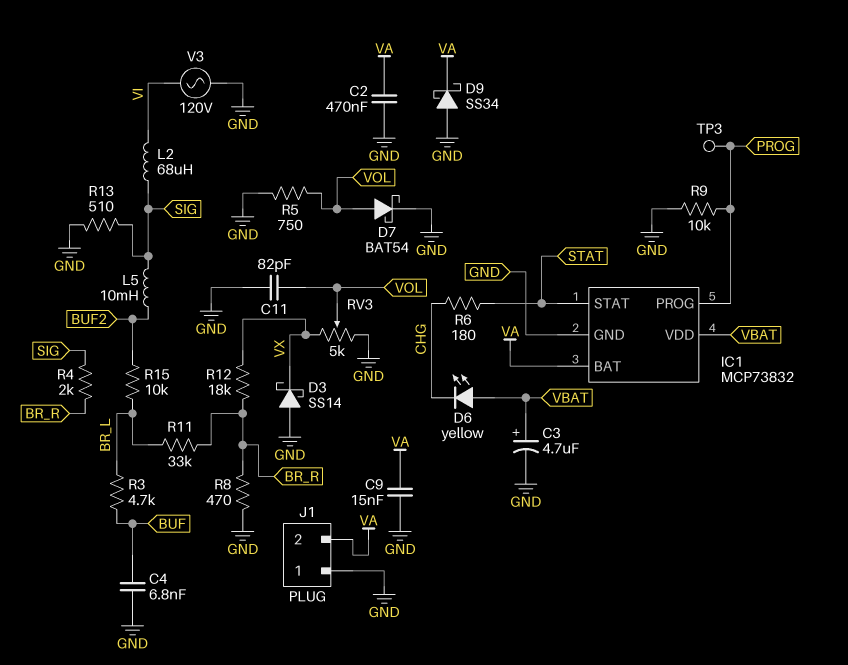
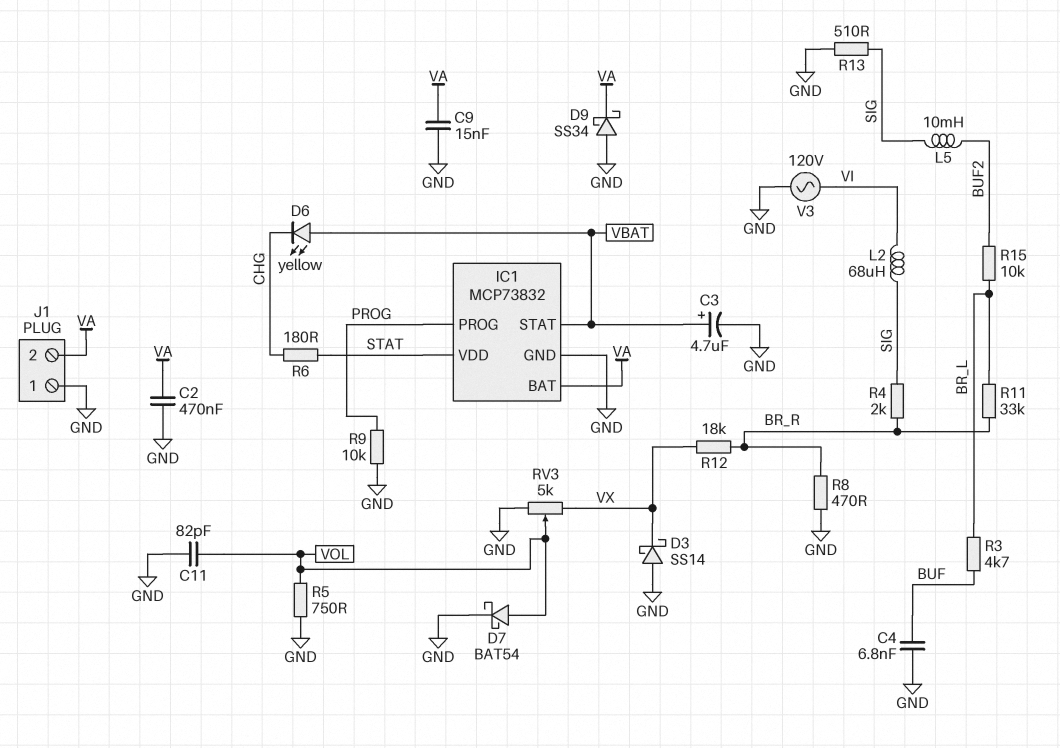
IC1 pin STAT: STAT -> VBAT
IC1 pin VDD: VBAT -> STAT
TP3: test point (PROG) -> none

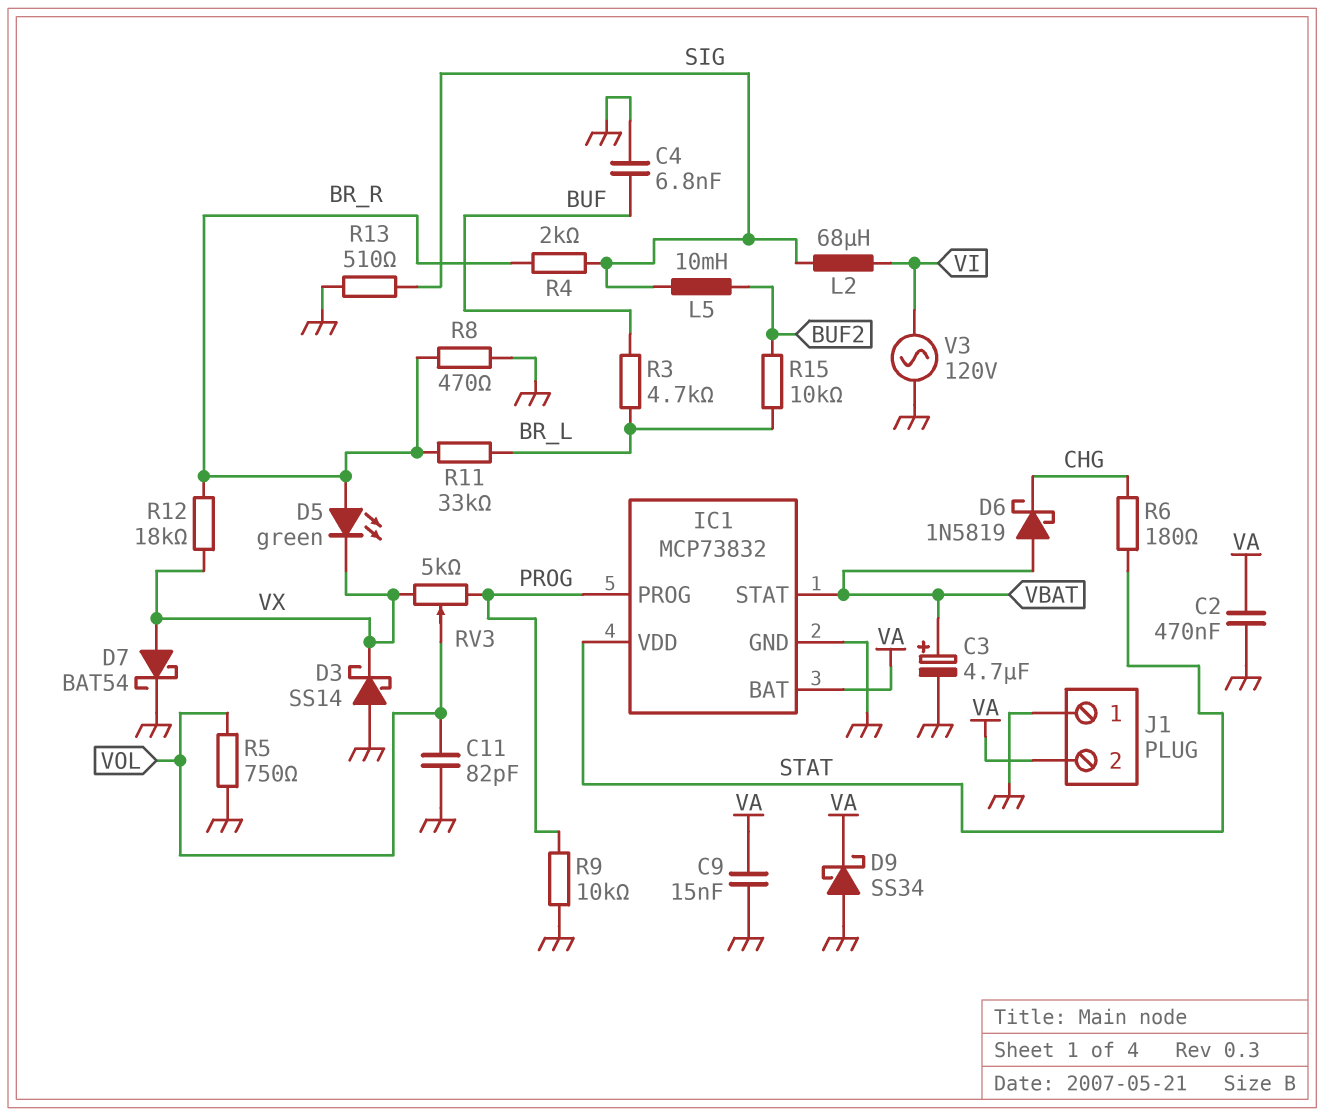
D5: none -> LED green (A BR_R, K VX)
D6: LED yellow (A VBAT, K CHG) -> schottky 1N5819 (A VBAT, K CHG)
D7: schottky BAT54 (A VOL, K GND) -> schottky BAT54 (A VX, K GND)
RV3: 5k (GND, VX, wiper VOL) -> 5k (PROG, VX, wiper VOL)

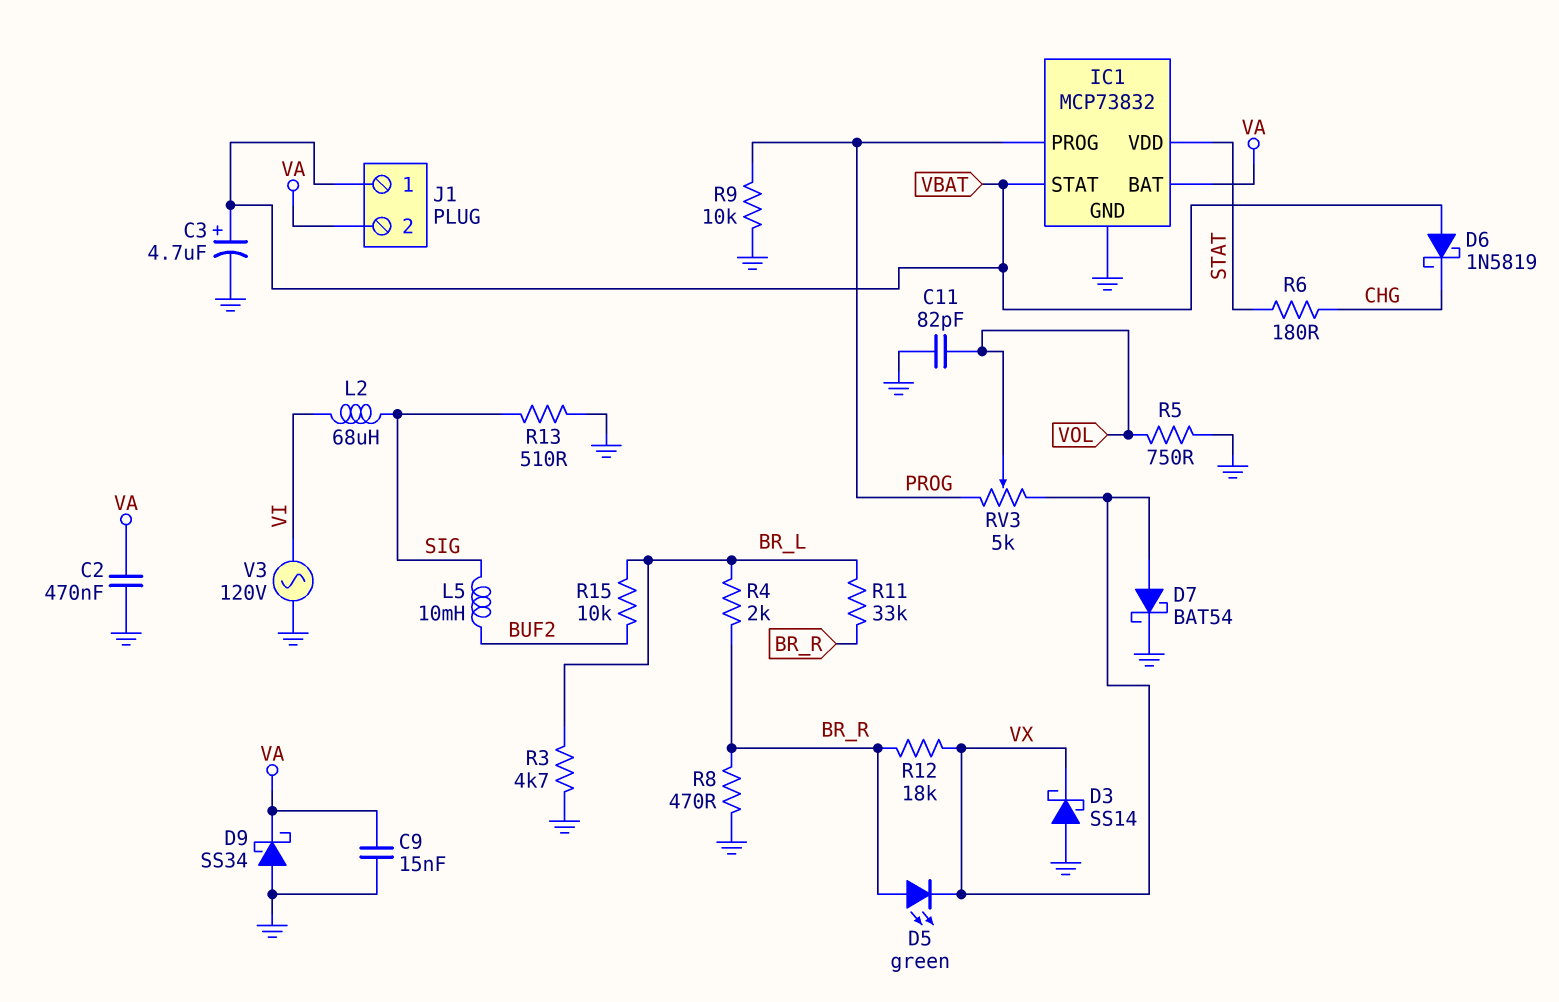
C4: 6.8nF (BUF, GND) -> none
J1 pin 1: GND -> VBAT
R3: 4.7k (BR_L, BUF) -> 4.7k (BR_L, GND)
R4: 2k (BR_R, SIG) -> 2k (BR_L, BR_R)

